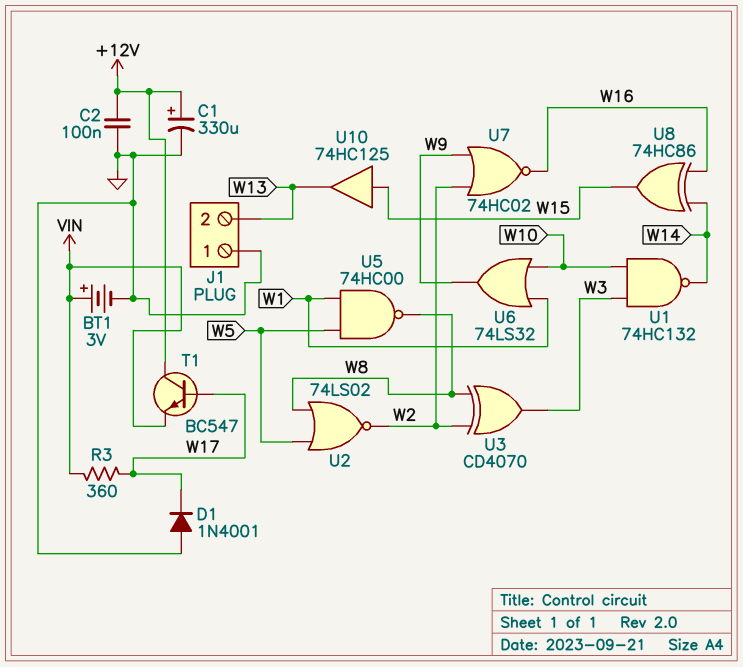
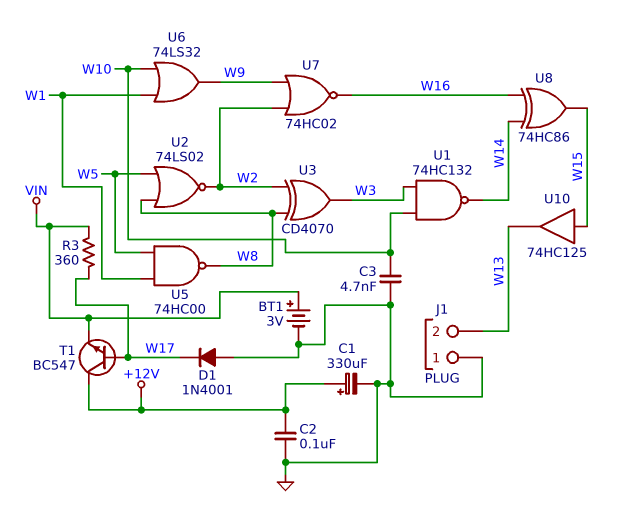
C3: none -> 4.7nF (GND, W10)

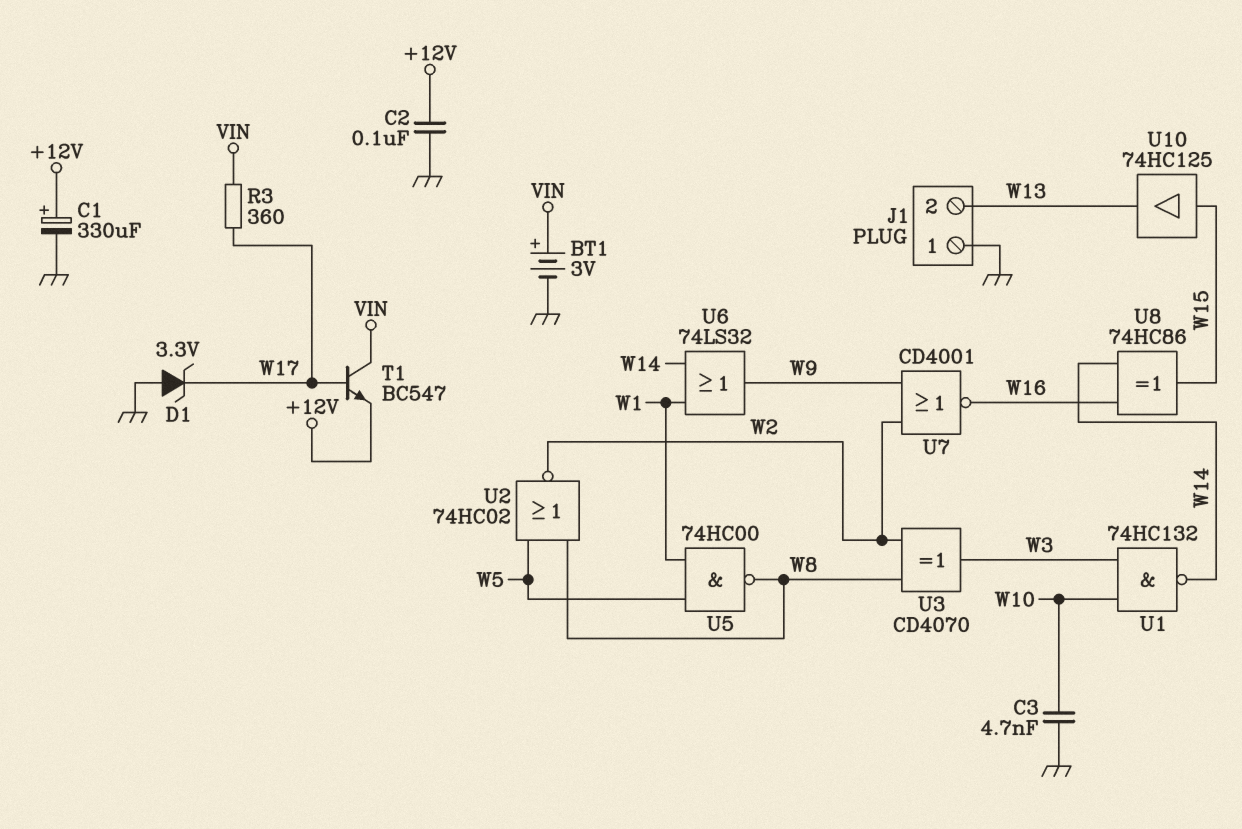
D1: diode 1N4001 (A GND, K W17) -> zener 3.3V (A GND, K W17)
T1: NPN BC547 (B W17, C +12V, E VIN) -> NPN BC547 (B W17, C VIN, E +12V)
U2: NOR 74LS02 (in W5, in W8, out W2) -> NOR 74HC02 (in W5, in W8, out W2)
U6: OR 74LS32 (in W1, in W10, out W9) -> OR 74LS32 (in W1, in W14, out W9)
U7: NOR 74HC02 (in W2, in W9, out W16) -> NOR CD4001 (in W2, in W9, out W16)

